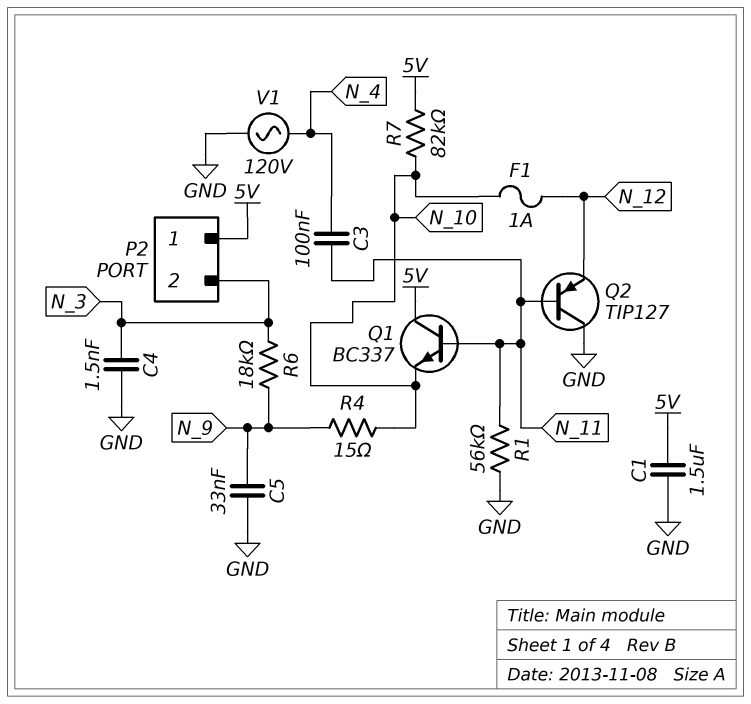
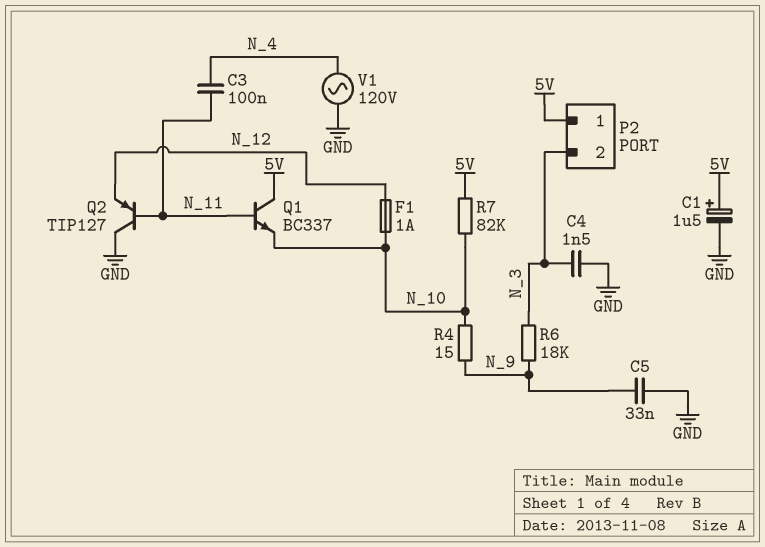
C1: 1.5uF (5V, GND) -> 1.5uF (plus 5V, minus GND)
R1: 56k (GND, N_11) -> none

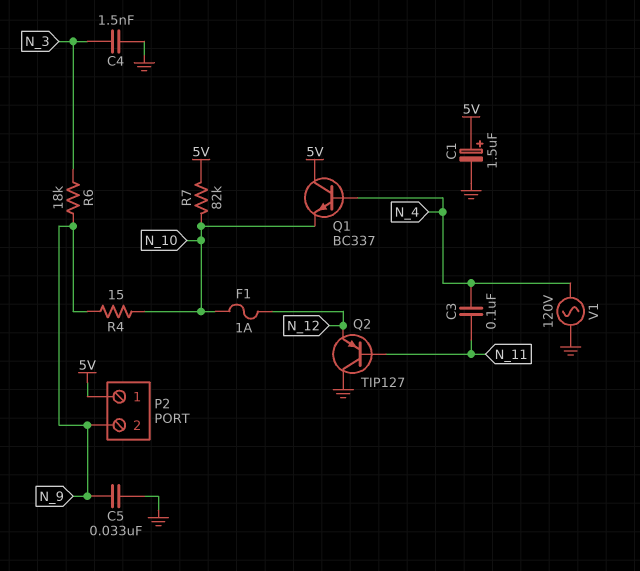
P2 pin 2: N_3 -> N_9
Q1: NPN BC337 (B N_11, C 5V, E N_10) -> NPN BC337 (B N_4, C 5V, E N_10)

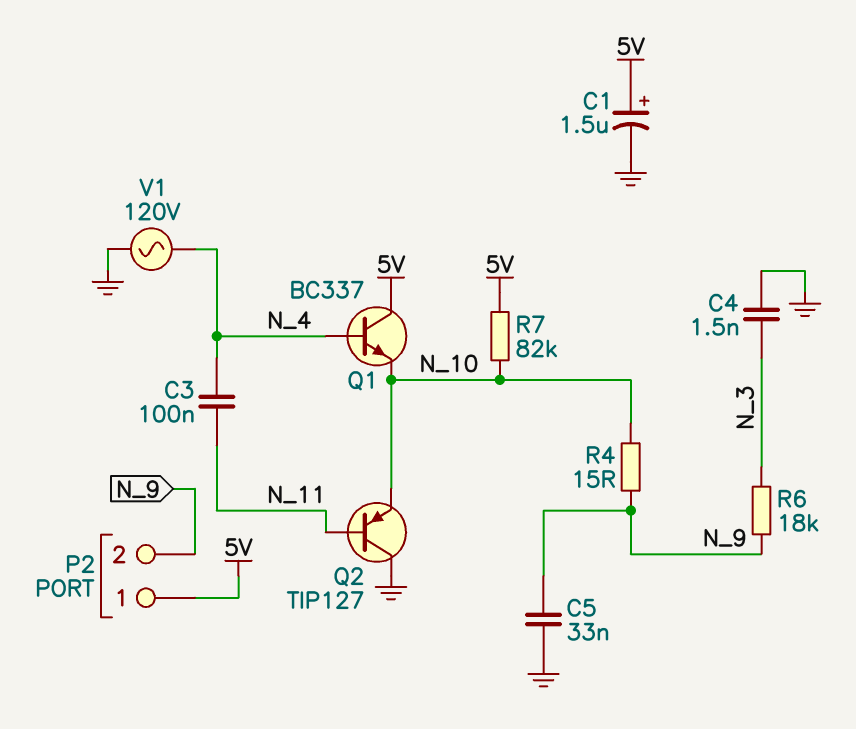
F1: 1A (N_10, N_12) -> none
Q2: PNP TIP127 (B N_11, C GND, E N_12) -> PNP TIP127 (B N_11, C GND, E N_10)

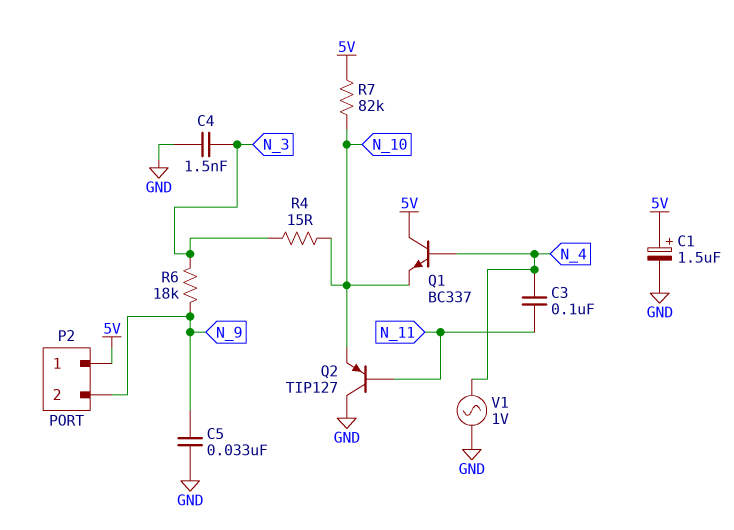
R4: 15 (N_9, N_10) -> 15 (N_3, N_10)
V1: AC 120V (GND, N_4) -> AC 1V (GND, N_4)

